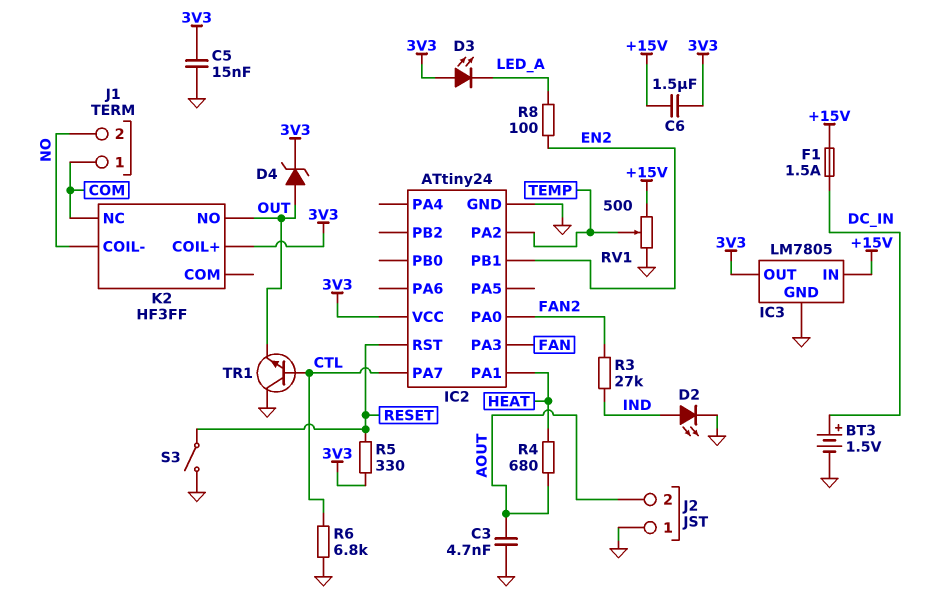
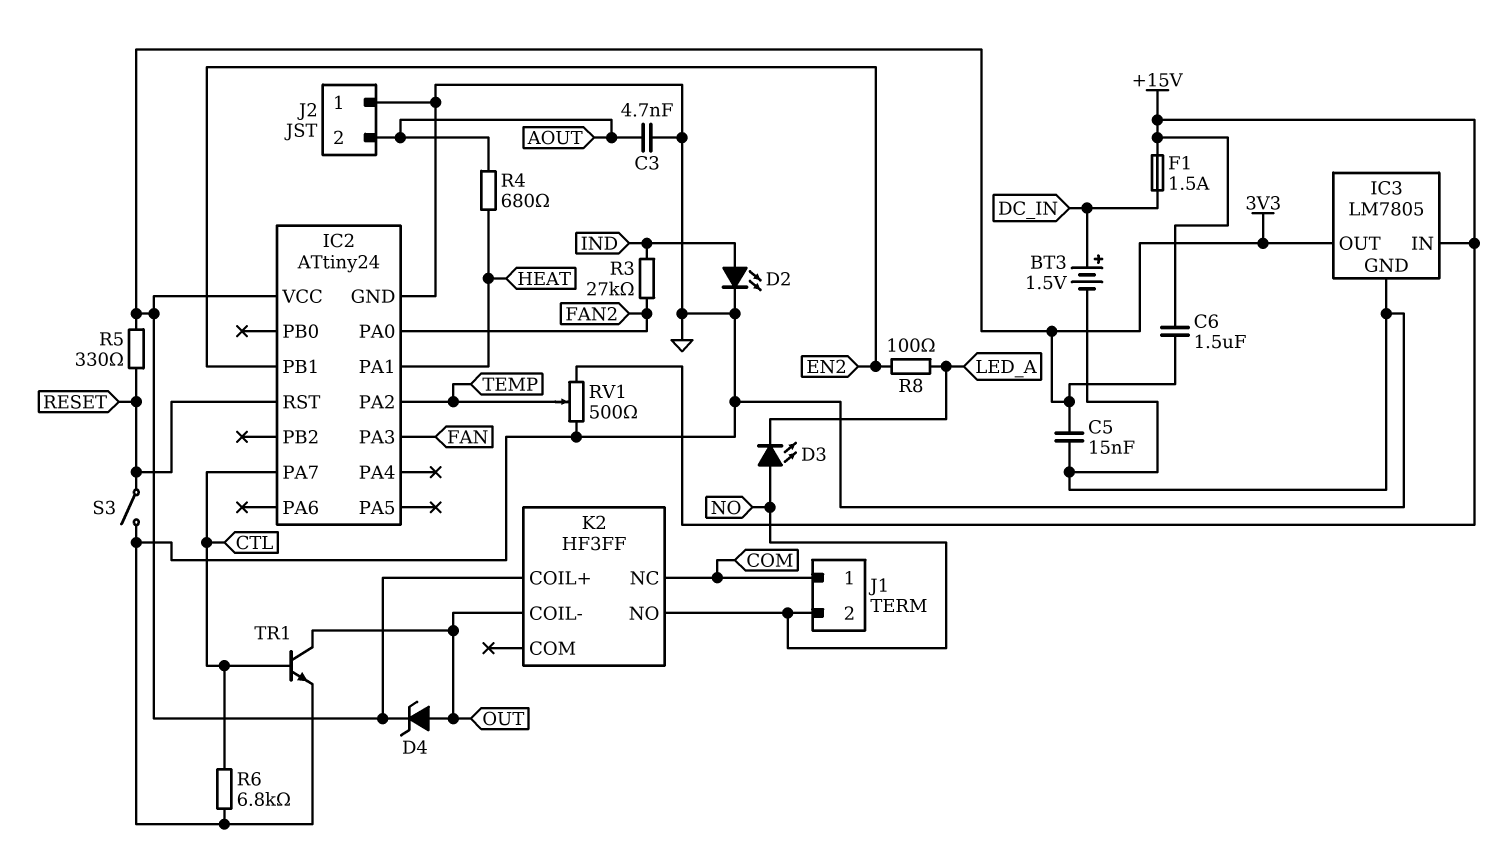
D3: LED (A 3V3, K LED_A) -> LED (A NO, K LED_A)
K2 pin COIL-: NO -> OUT
K2 pin NO: OUT -> NO
TR1: NPN (B CTL, C GND, E OUT) -> NPN (B CTL, C OUT, E GND)

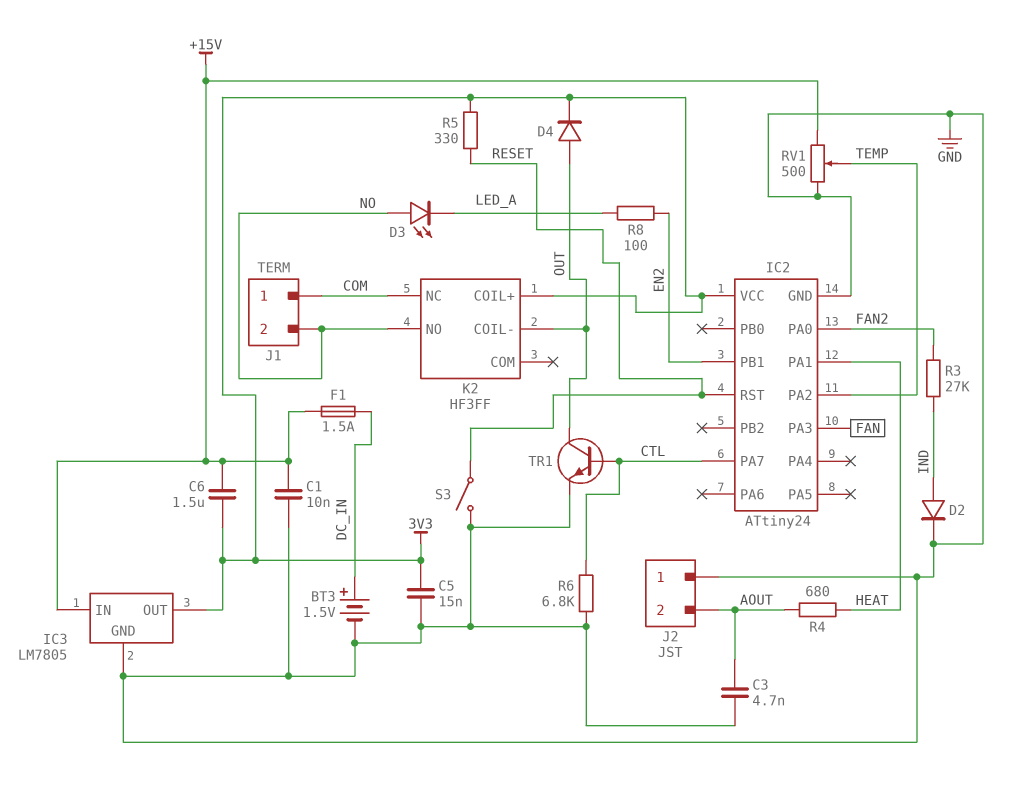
C1: none -> 10nF (+15V, GND)
D2: LED (A IND, K GND) -> diode (A IND, K GND)
D4: zener (A OUT, K 3V3) -> diode (A OUT, K 3V3)

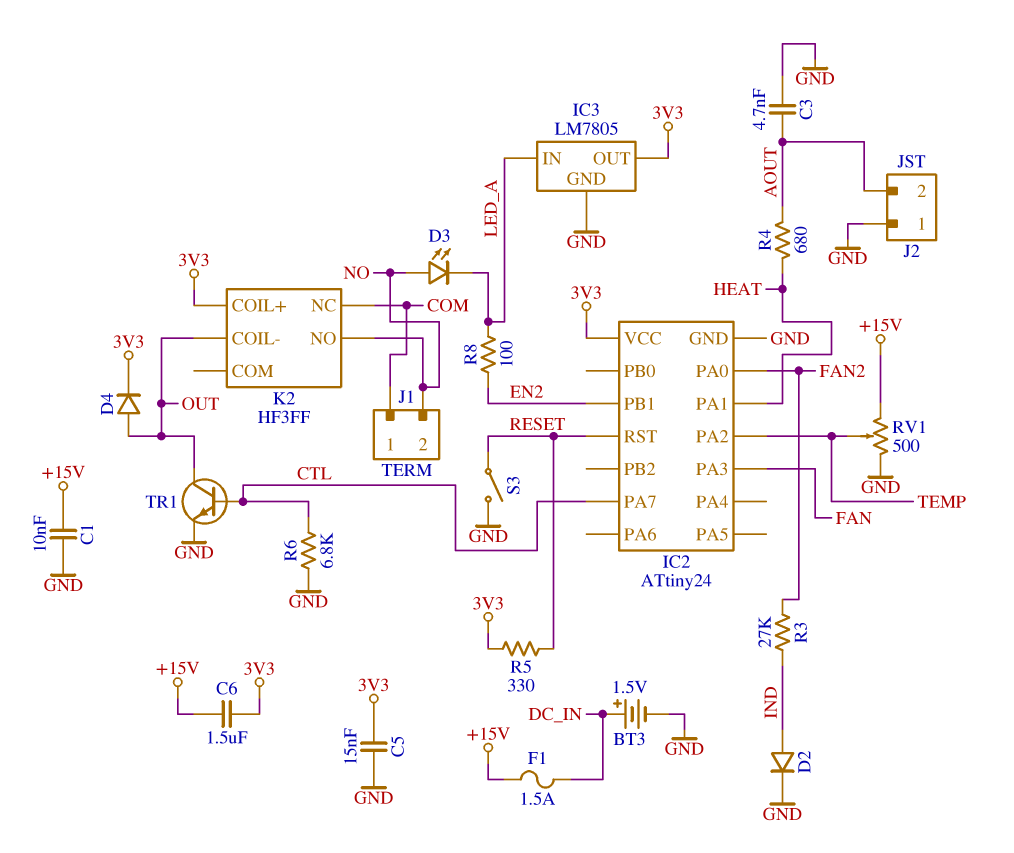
IC3 pin IN: +15V -> LED_A

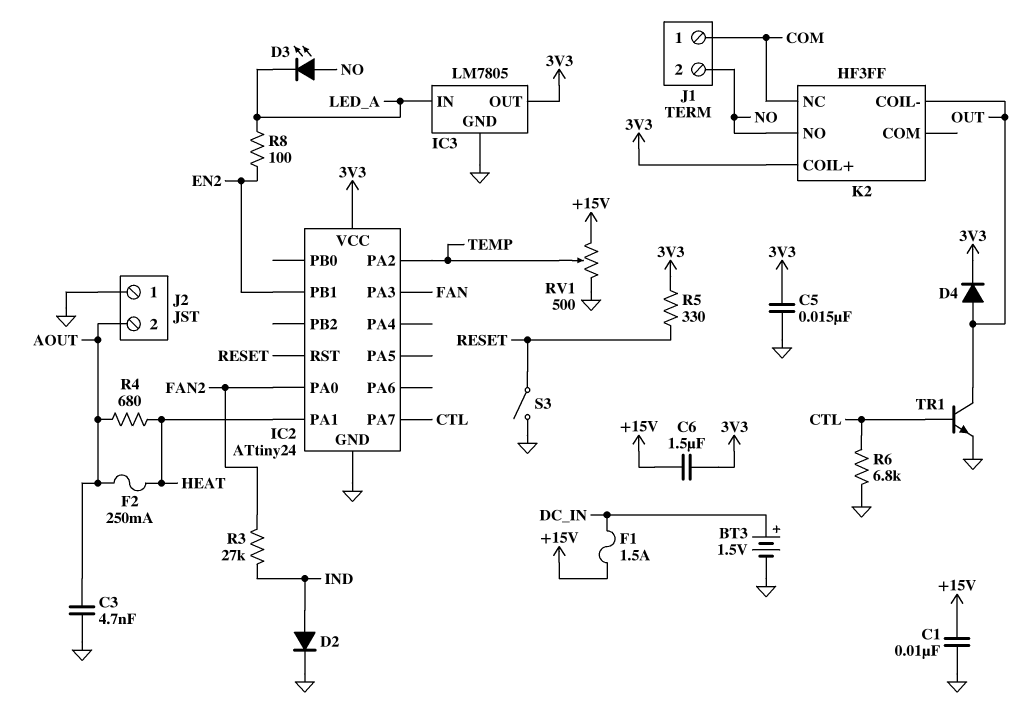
F2: none -> 250mA (AOUT, HEAT)

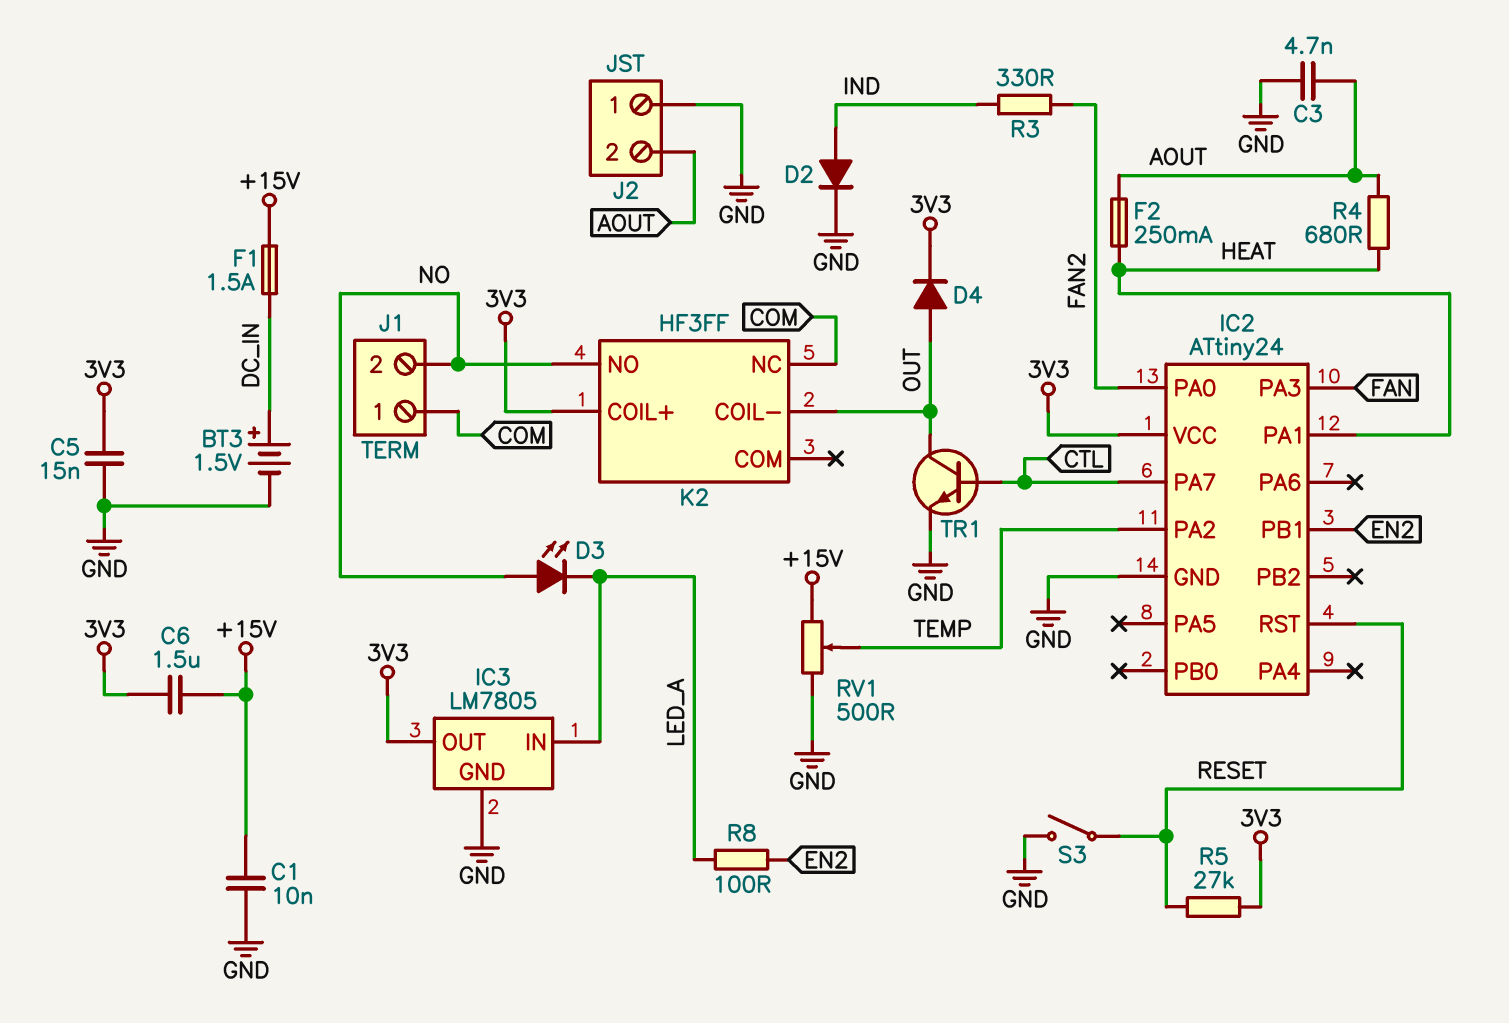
R3: 27k (FAN2, IND) -> 330 (FAN2, IND)
R5: 330 (3V3, RESET) -> 27k (3V3, RESET)
R6: 6.8k (CTL, GND) -> none

